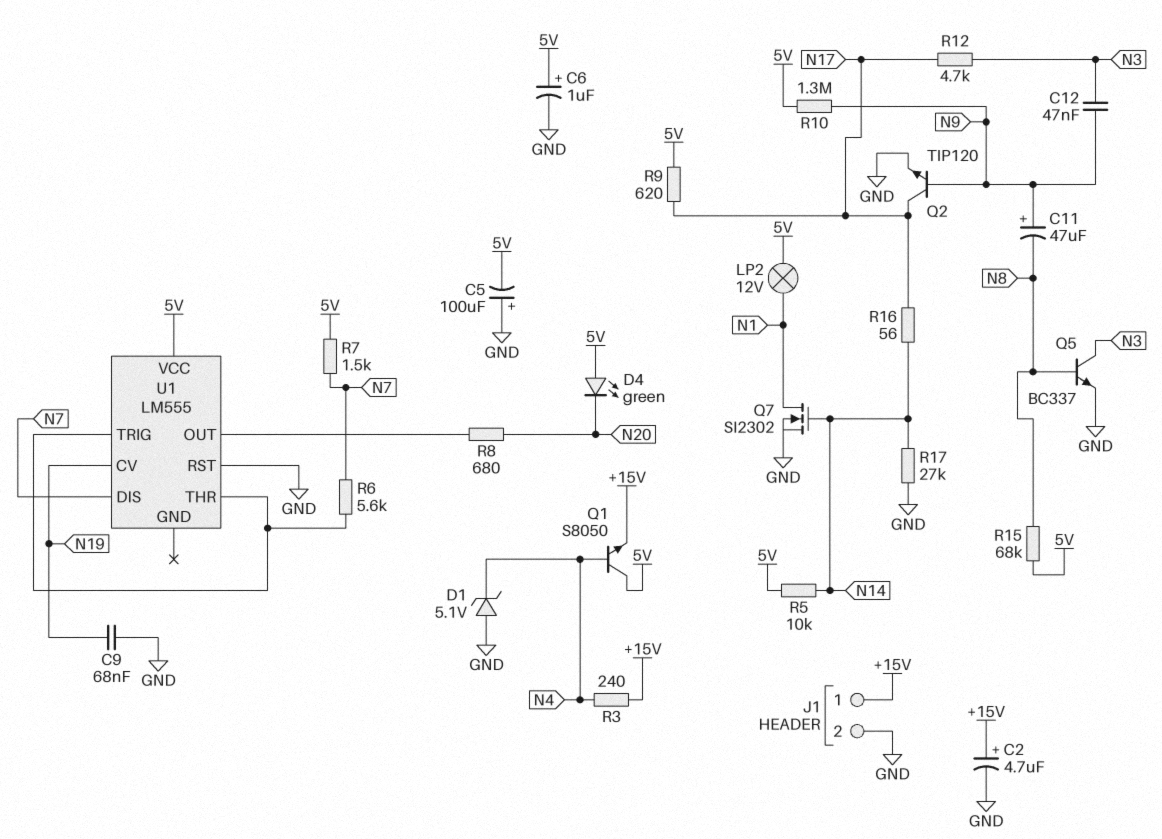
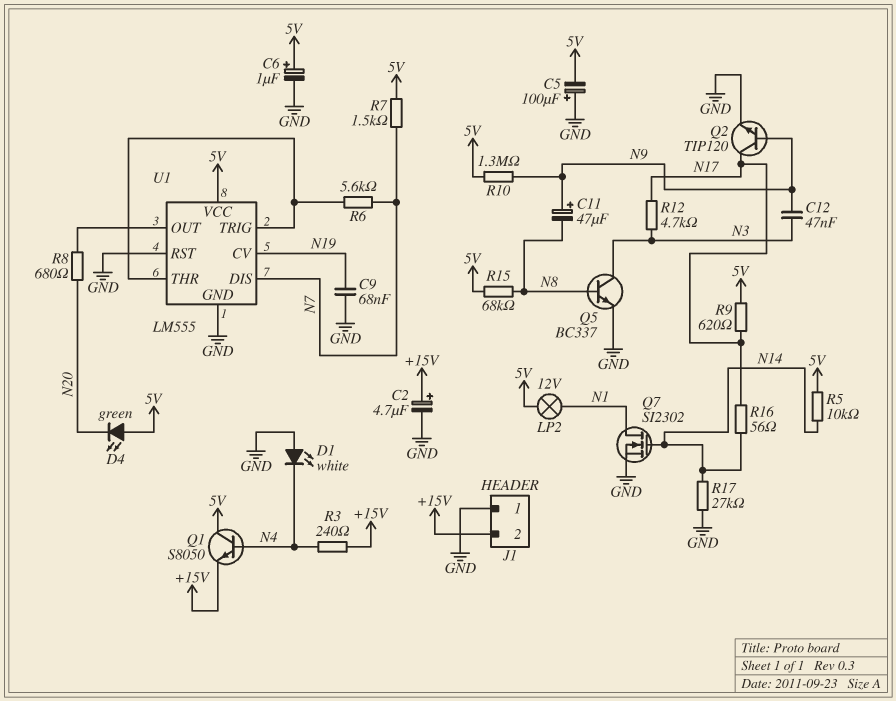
D1: zener 5.1V (A GND, K N4) -> LED white (A GND, K N4)
J1 pin 1: +15V -> GND
J1 pin 2: GND -> +15V
U1 pin GND: none -> GND

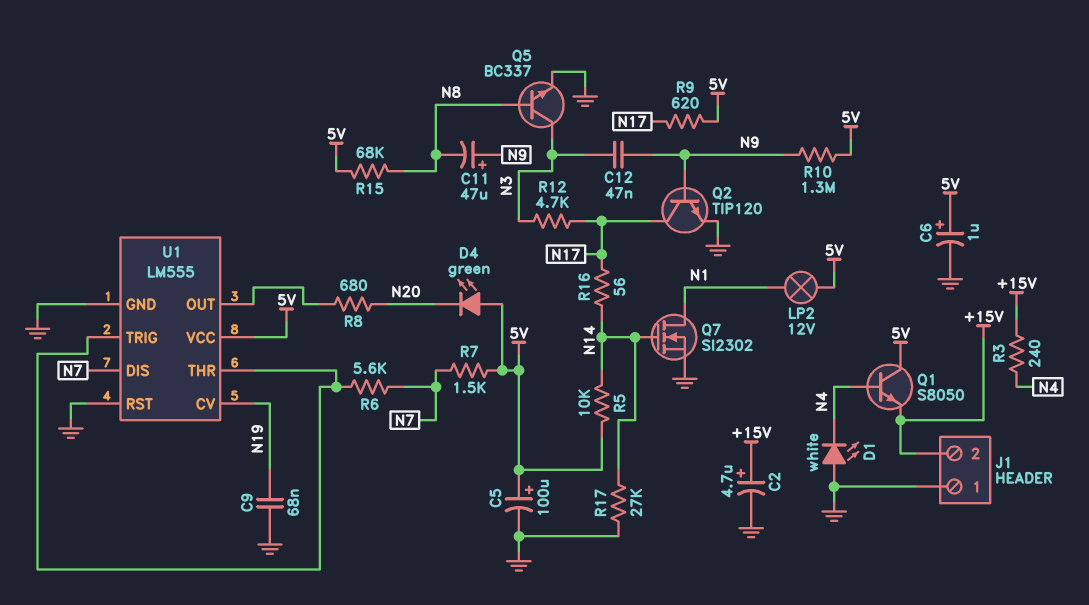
C5: 100uF (plus GND, minus 5V) -> 100uF (plus 5V, minus GND)

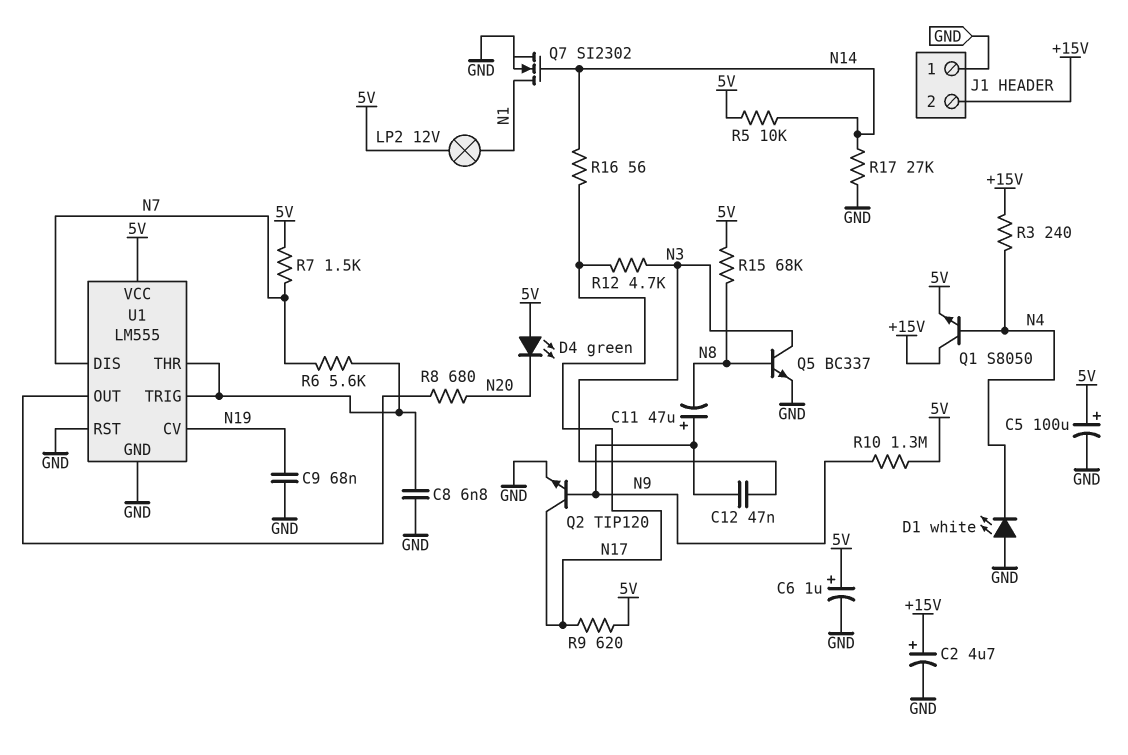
C8: none -> 6.8nF (GND, U1/THR)
Q1: NPN S8050 (B N4, C 5V, E +15V) -> NPN S8050 (B N4, C +15V, E 5V)

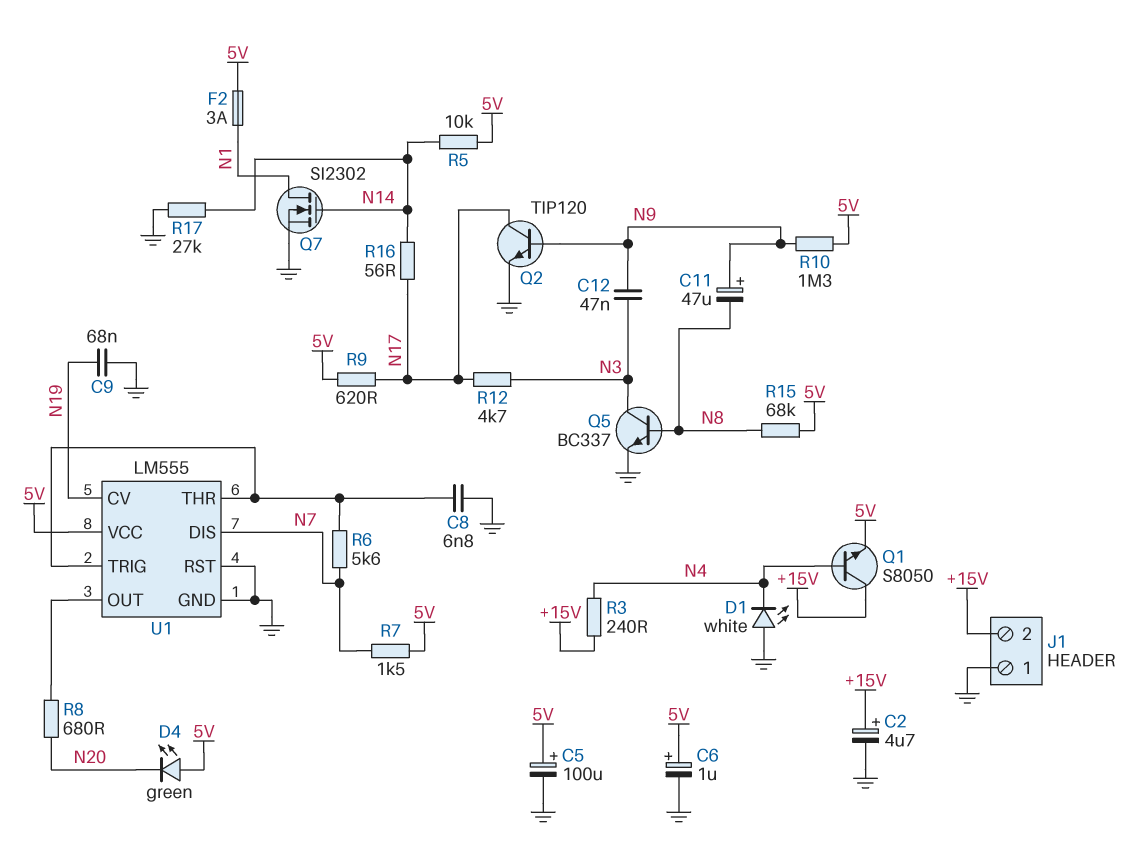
F2: none -> 3A (5V, N1)
LP2: lamp 12V (5V, N1) -> none

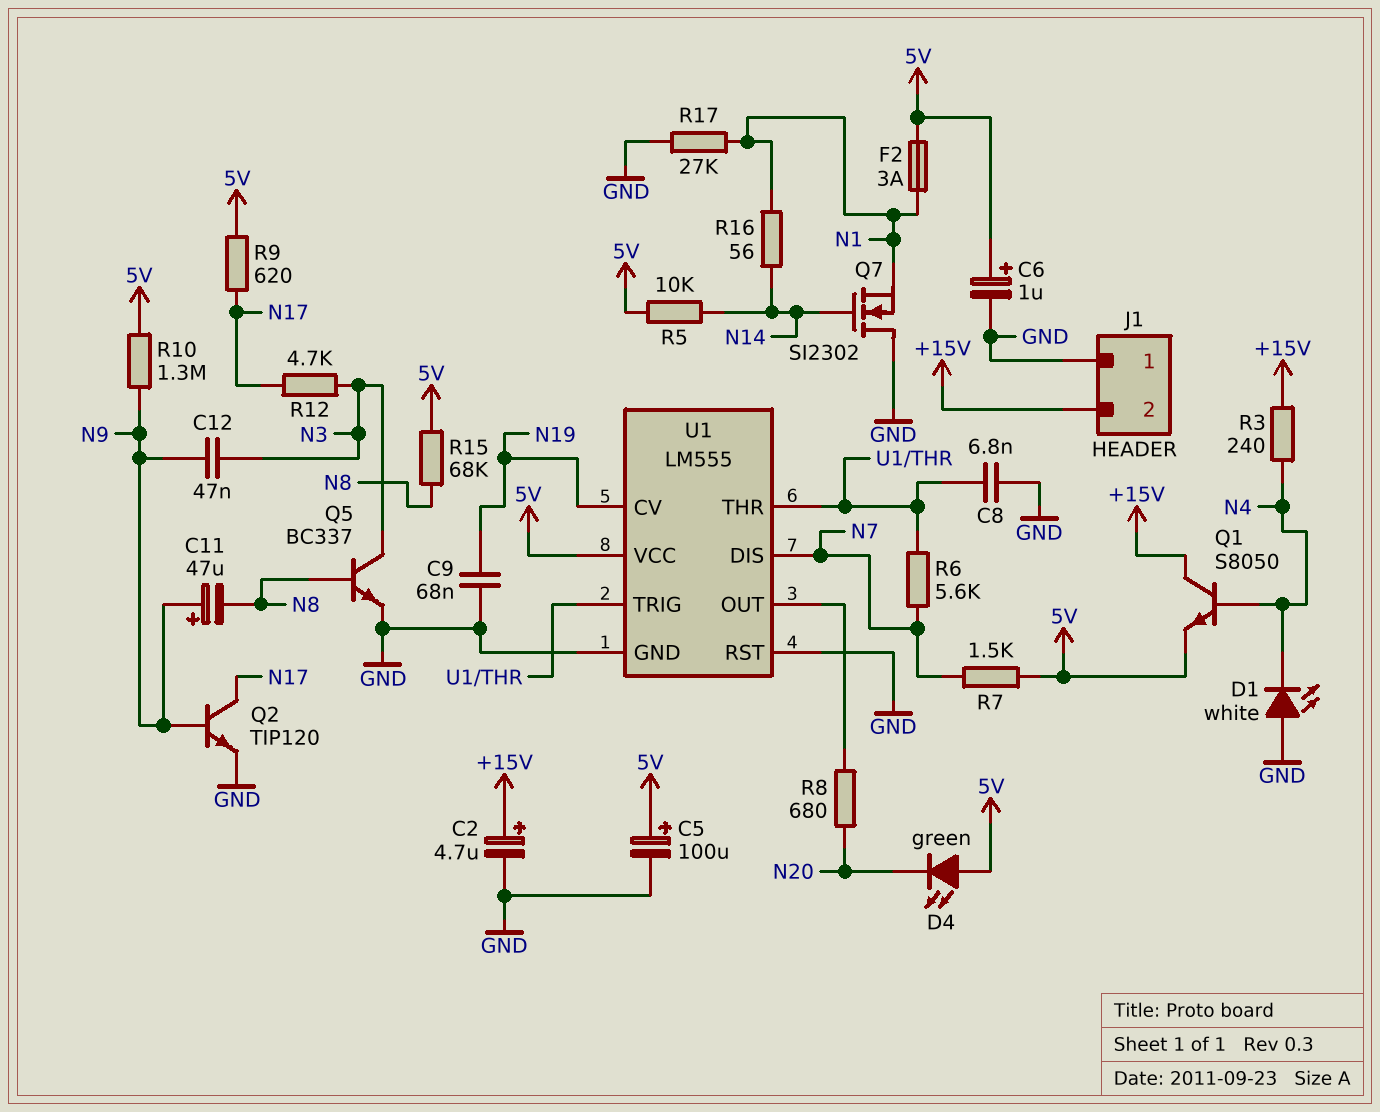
Q7: NMOS SI2302 (G N14, D N1, S GND) -> NMOS SI2302 (G N14, D GND, S N1)
R16: 56 (N14, N17) -> 56 (N1, N14)
R17: 27k (GND, N14) -> 27k (GND, N1)

